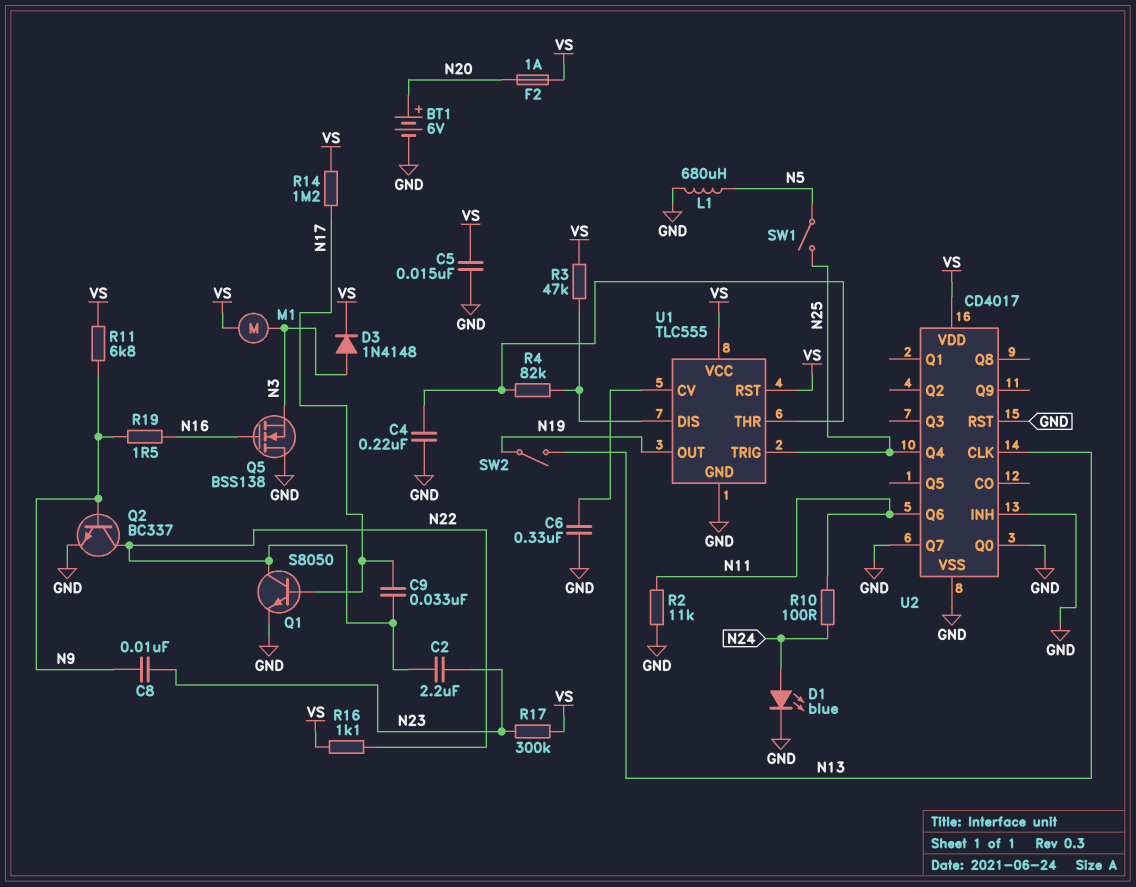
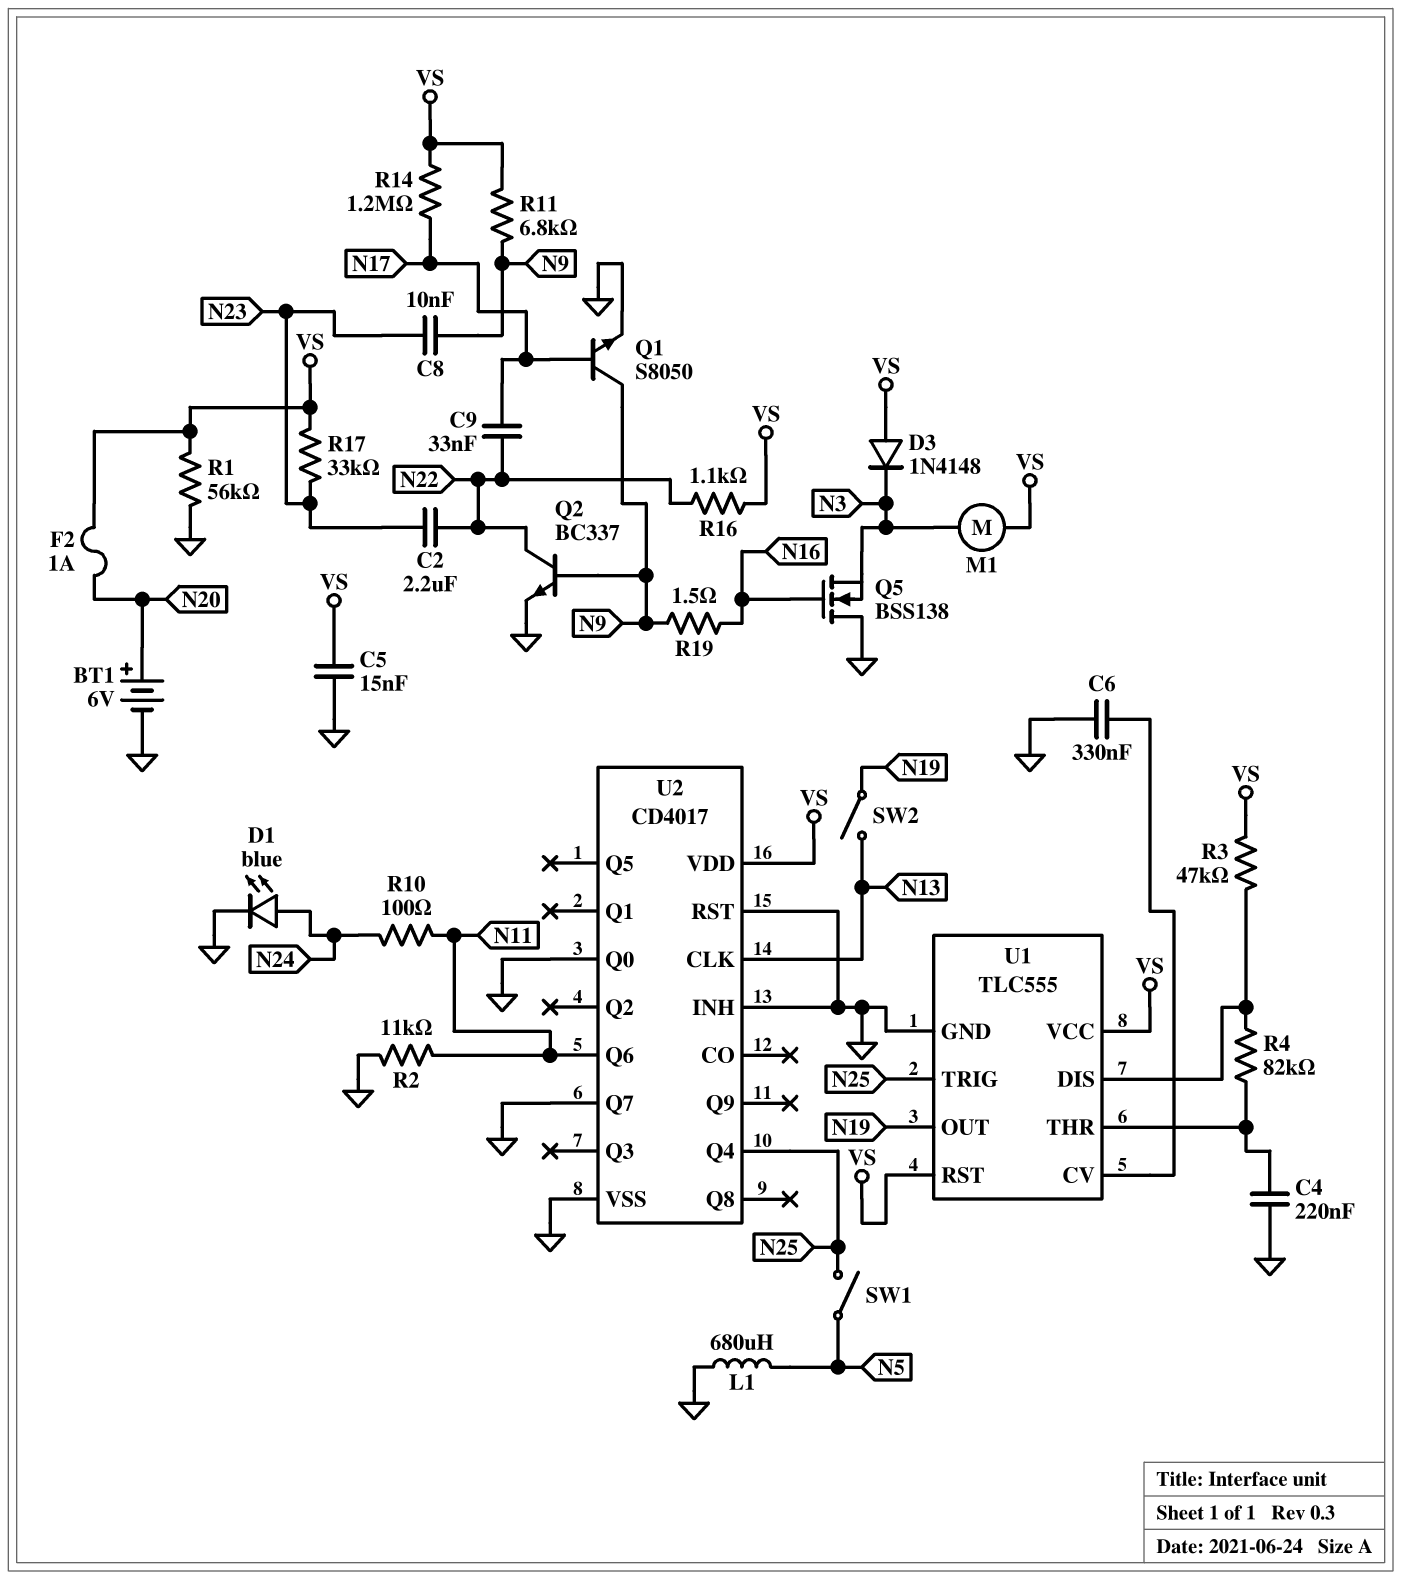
D3: diode 1N4148 (A N3, K VS) -> diode 1N4148 (A VS, K N3)
Q1: NPN S8050 (B N17, C N22, E GND) -> NPN S8050 (B N17, C N9, E GND)
R1: none -> 56k (GND, VS)
R17: 300k (N23, VS) -> 33k (N23, VS)

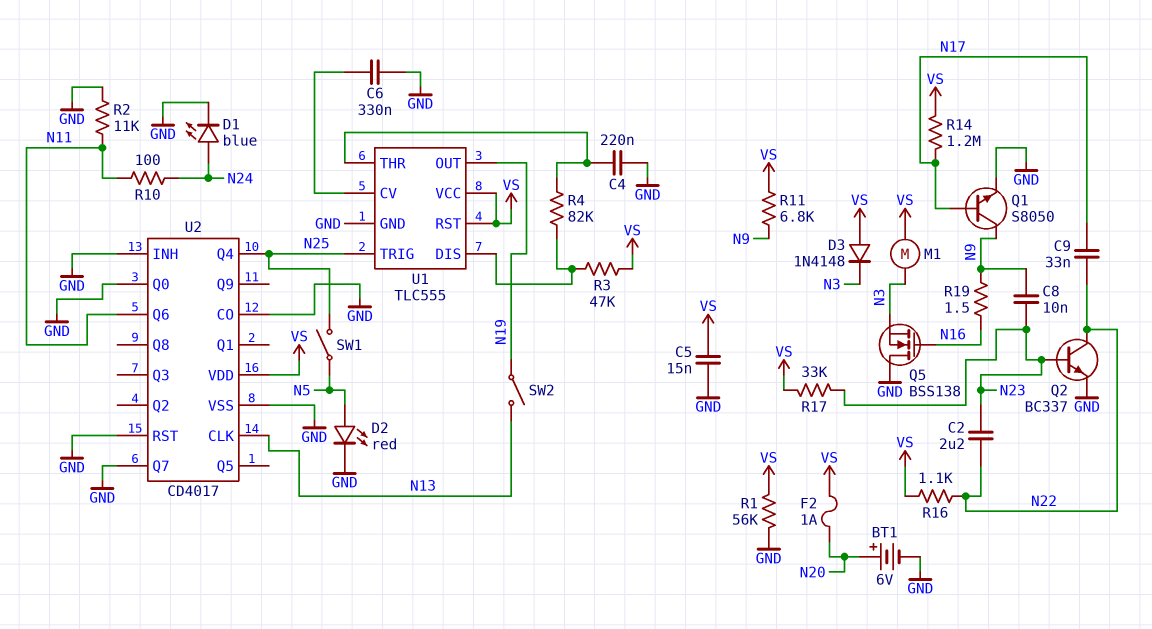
D2: none -> LED red (A N5, K GND)
L1: 680uH (GND, N5) -> none
Q2: NPN BC337 (B N9, C N22, E GND) -> NPN BC337 (B N23, C N22, E GND)
U2 pin CO: none -> GND

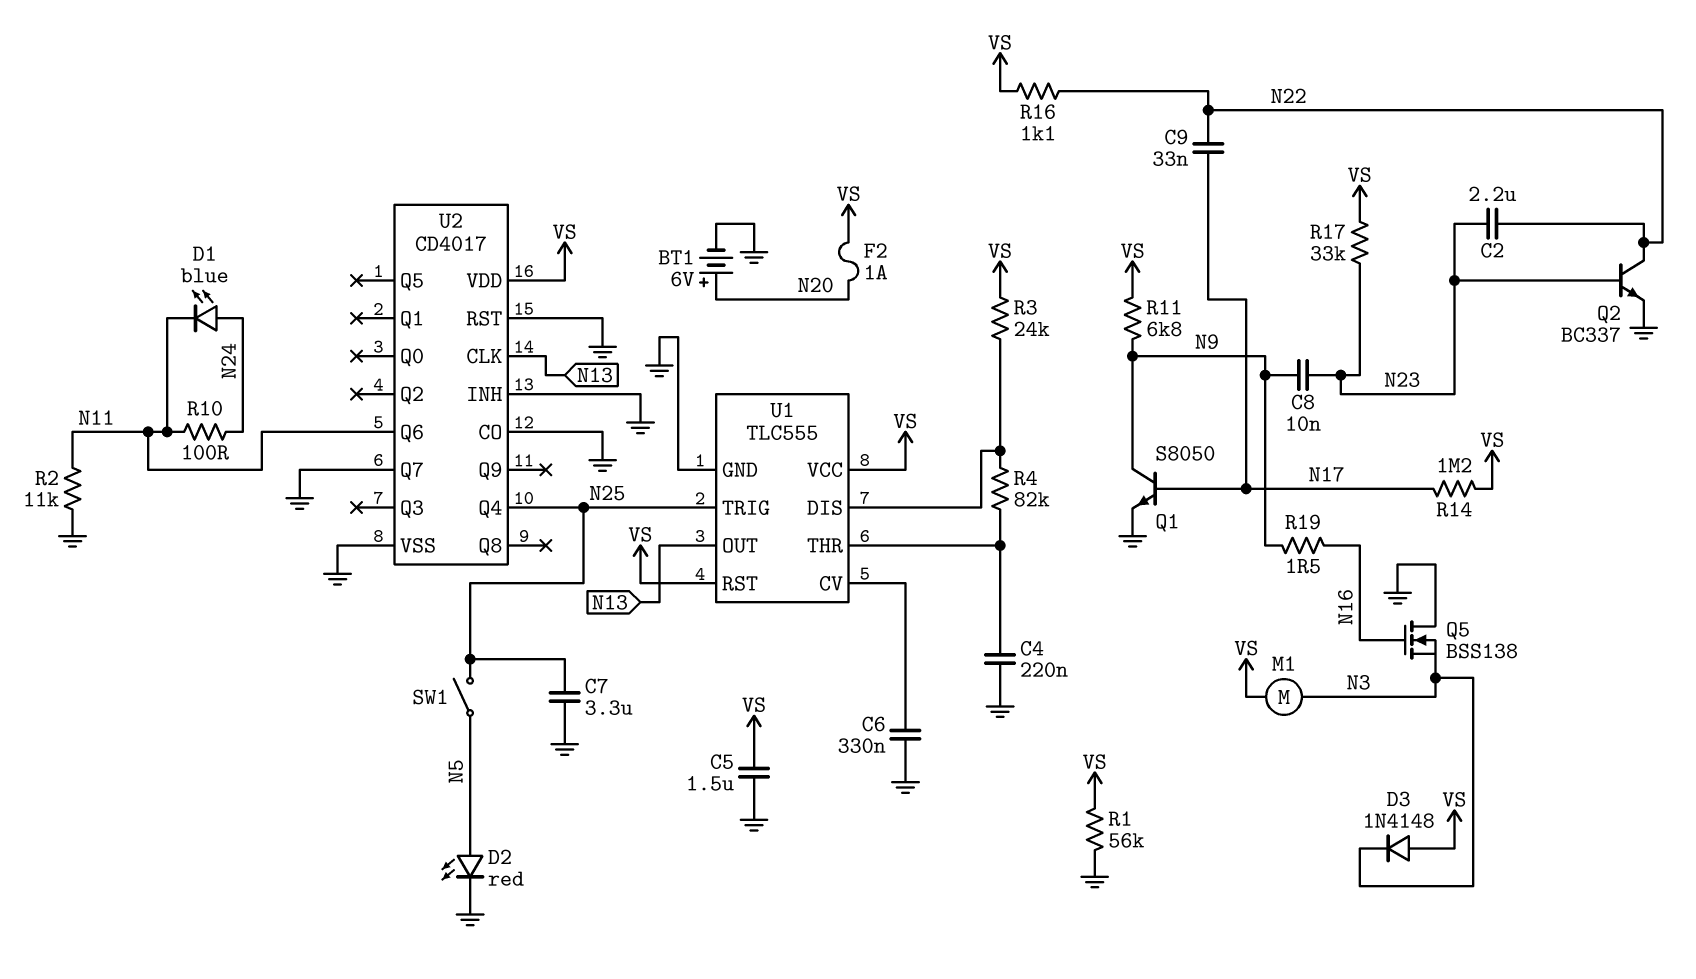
C5: 15nF (GND, VS) -> 1.5uF (GND, VS)
C7: none -> 3.3uF (GND, N25)
D1: LED blue (A N24, K GND) -> LED blue (A N24, K N11)
R3: 47k (U1/DIS, VS) -> 24k (U1/DIS, VS)
SW2: switch (N13, N19) -> none
U1 pin OUT: N19 -> N13
U2 pin Q0: GND -> none

